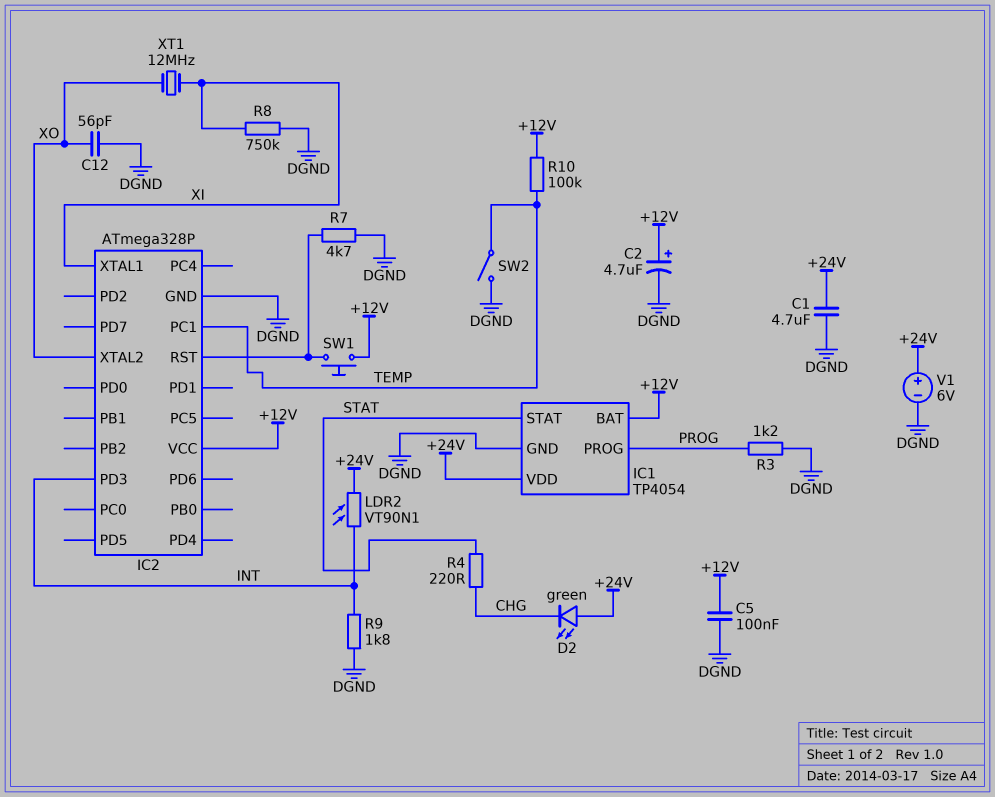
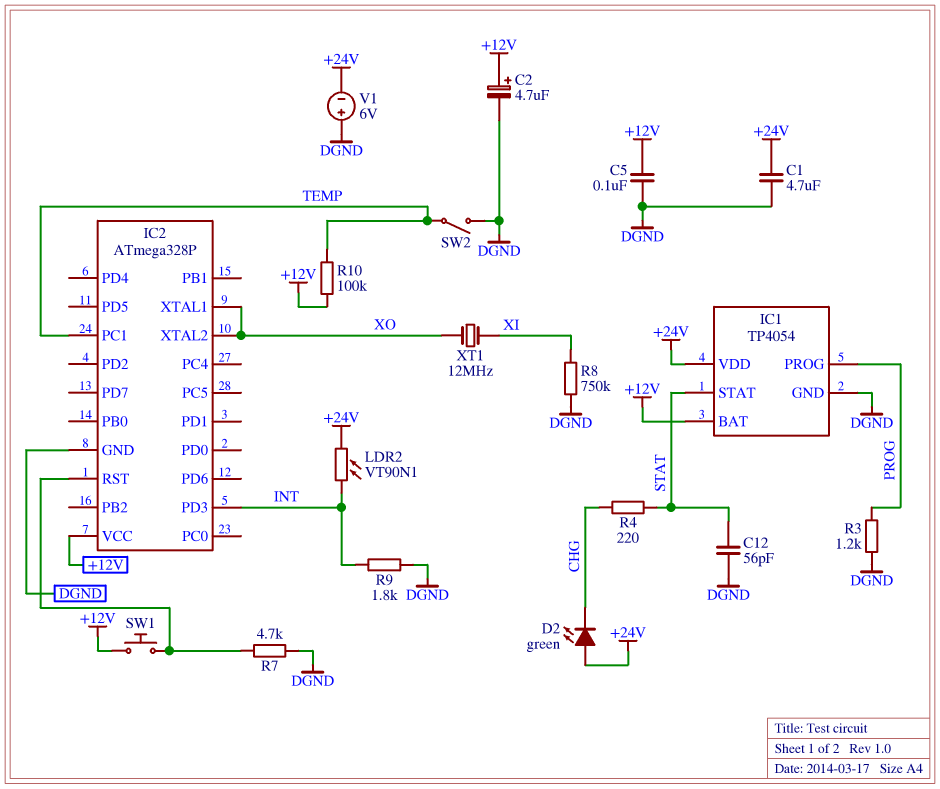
C12: 56pF (DGND, XO) -> 56pF (DGND, STAT)
IC2 pin XTAL1: XI -> XO
V1: 6V (plus +24V, minus DGND) -> 6V (plus DGND, minus +24V)

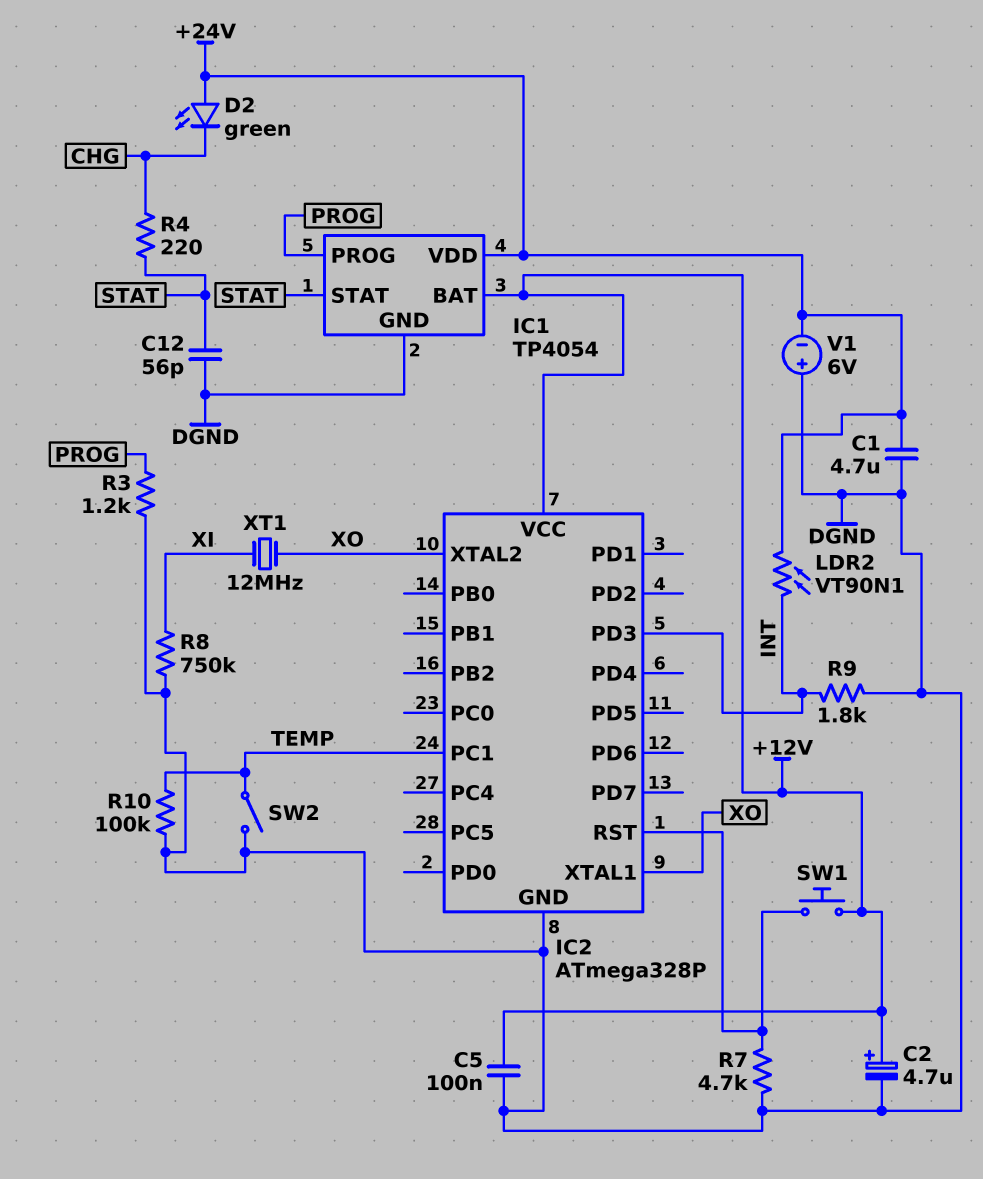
R10: 100k (+12V, TEMP) -> 100k (DGND, TEMP)

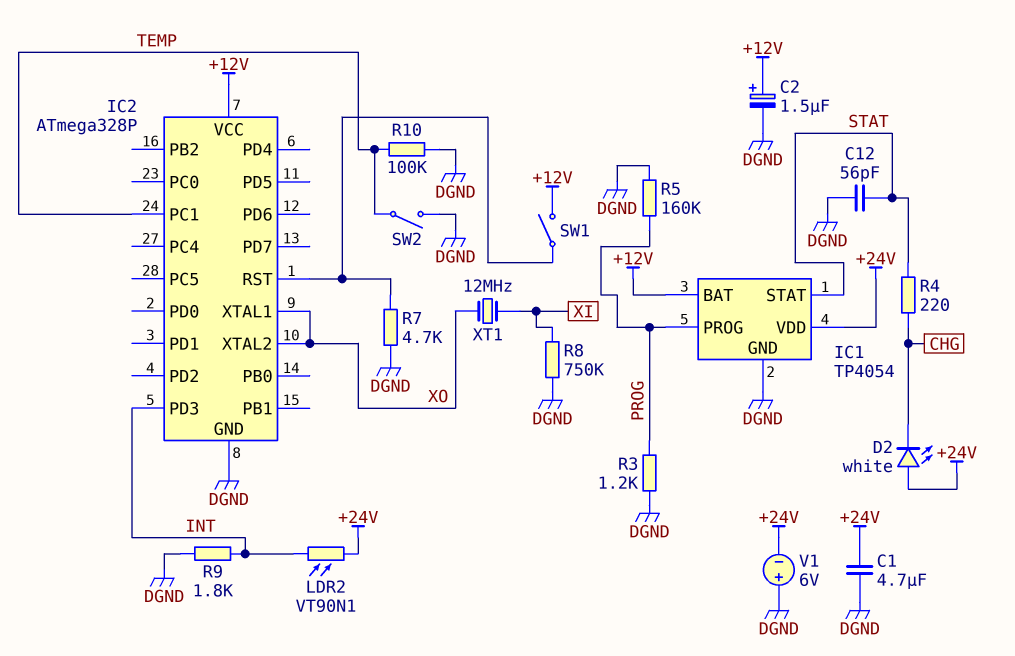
C2: 4.7uF (plus +12V, minus DGND) -> 1.5uF (plus +12V, minus DGND)
C5: 100nF (+12V, DGND) -> none
D2: LED green (A +24V, K CHG) -> LED white (A +24V, K CHG)
R5: none -> 160k (DGND, PROG)
SW1: button (+12V, IC2/RST) -> switch (+12V, IC2/RST)

